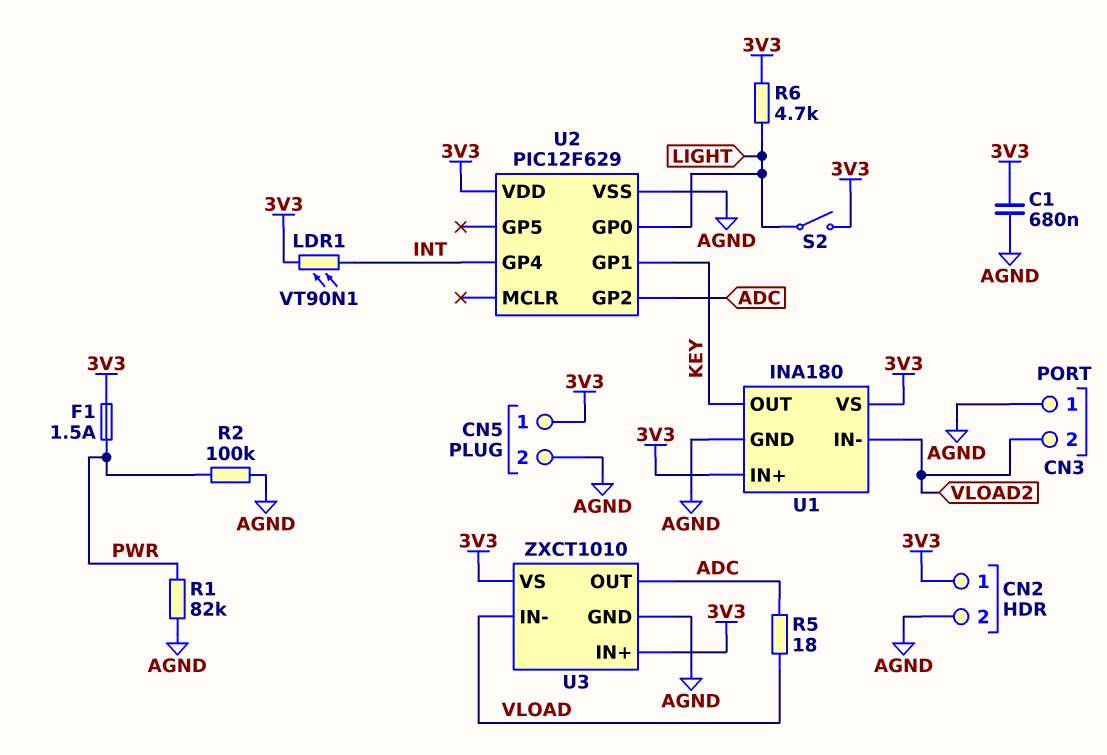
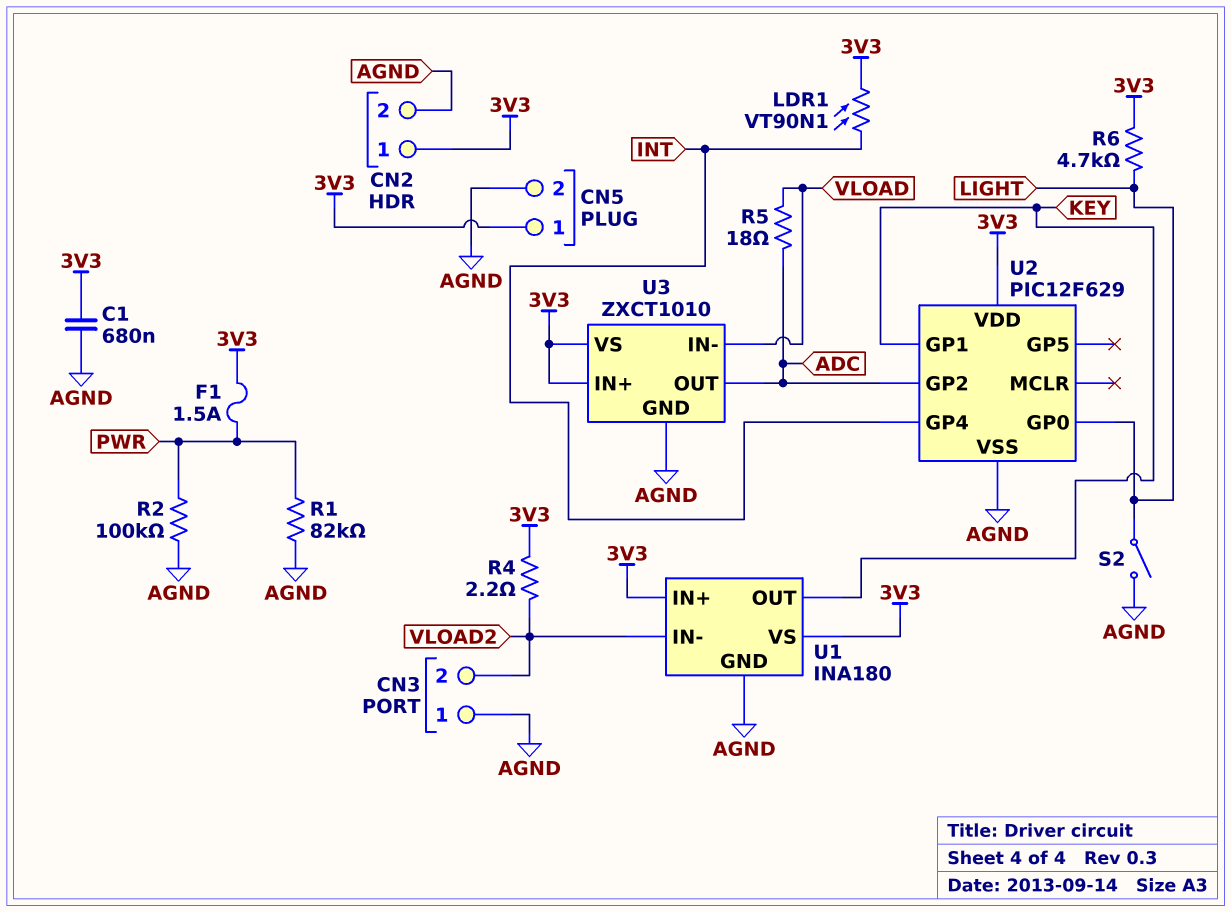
R4: none -> 2.2 (3V3, VLOAD2)
S2: switch (3V3, LIGHT) -> switch (AGND, LIGHT)

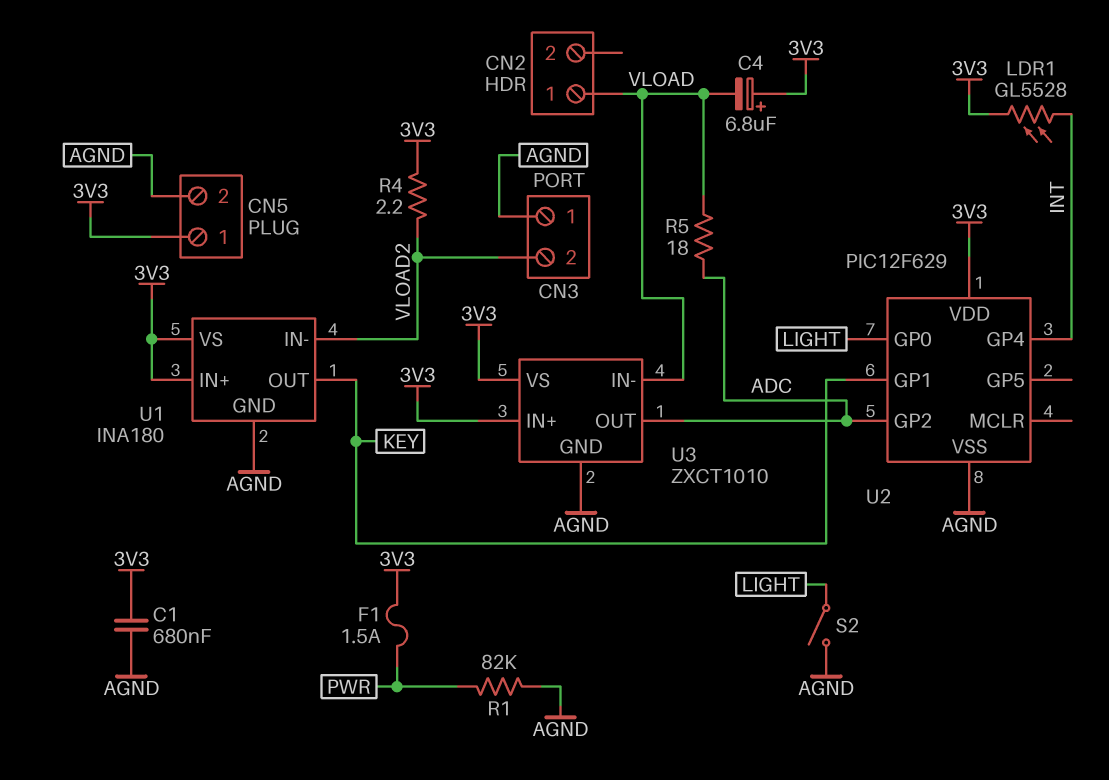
C4: none -> 6.8uF (plus 3V3, minus VLOAD)
CN2 pin 1: 3V3 -> VLOAD
CN2 pin 2: AGND -> none
LDR1: VT90N1 (3V3, INT) -> GL5528 (3V3, INT)
R2: 100k (AGND, PWR) -> none
R6: 4.7k (3V3, LIGHT) -> none

